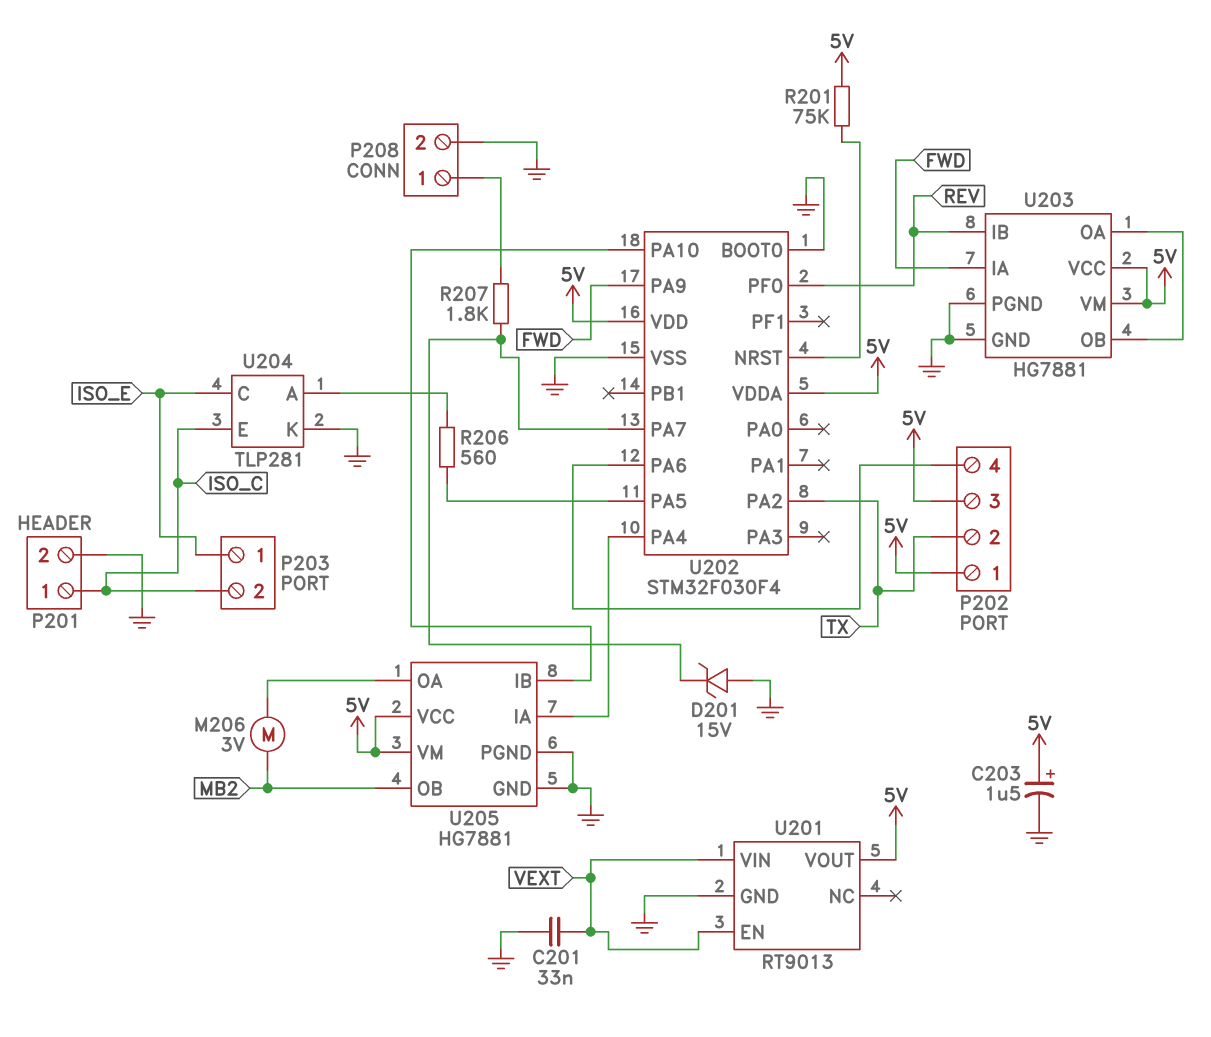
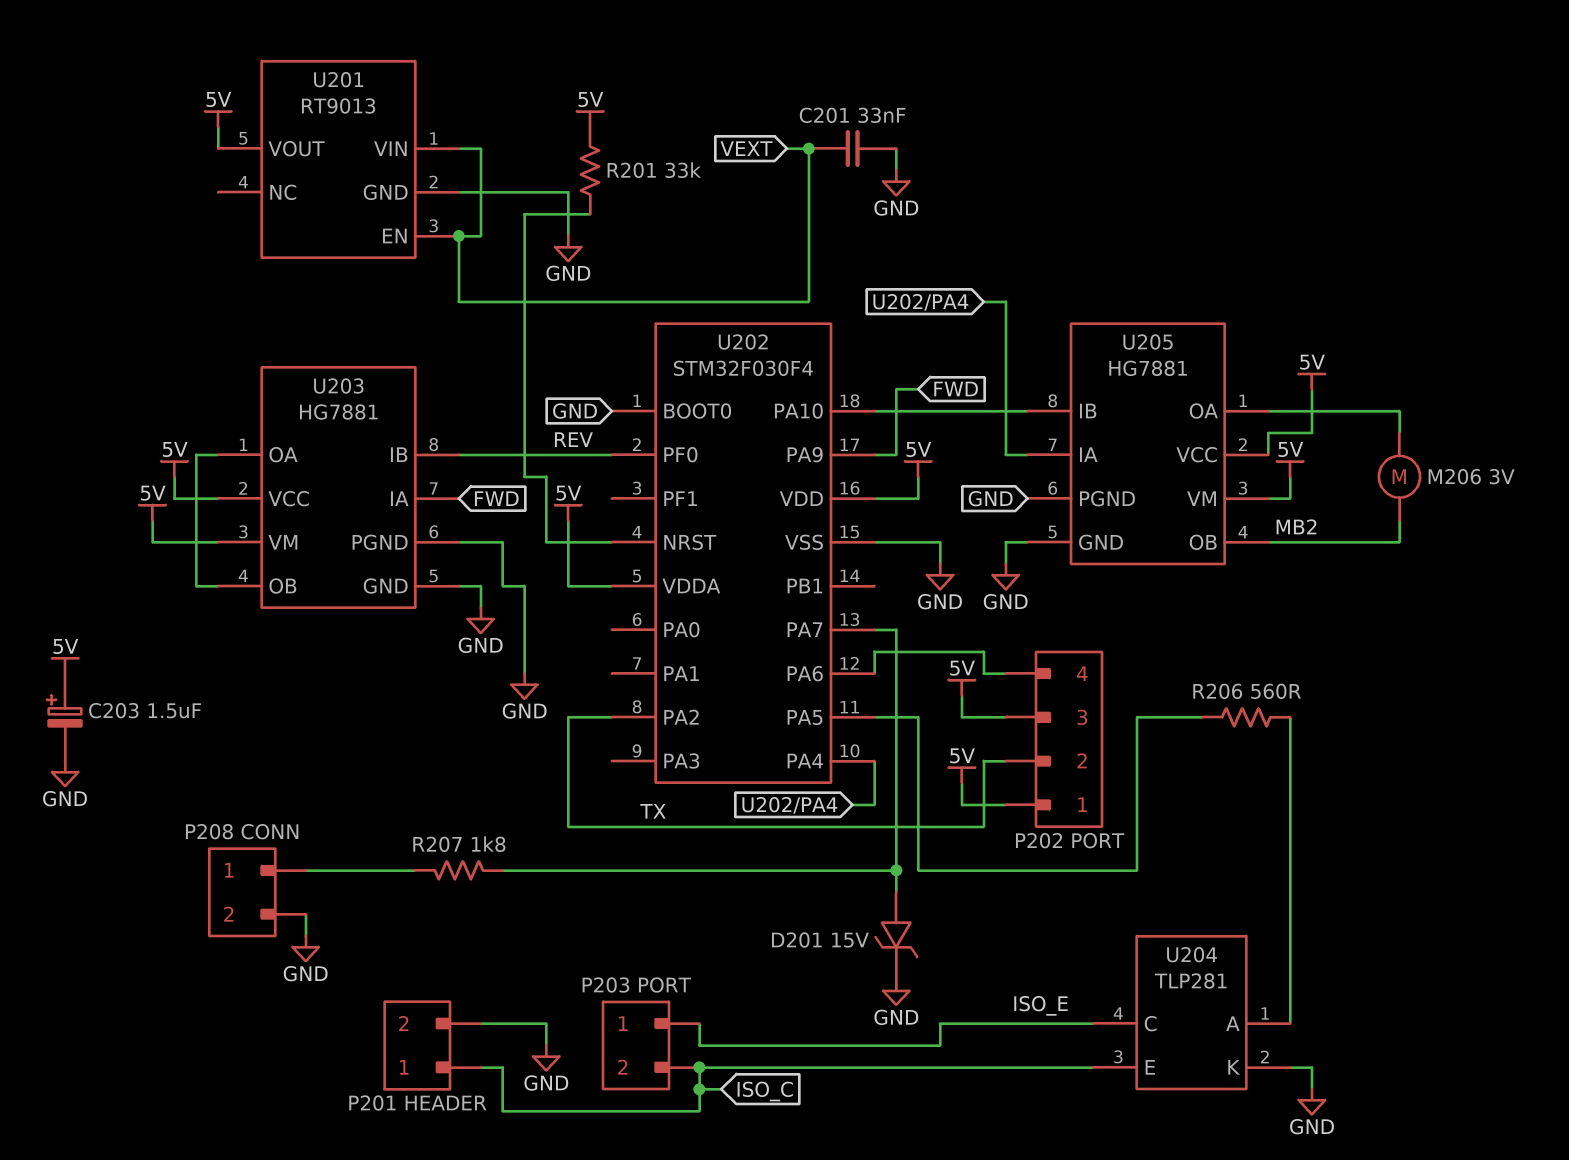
D201: zener 15V (A GND, K U202/PA7) -> zener 15V (A U202/PA7, K GND)
R201: 75k (5V, U202/NRST) -> 33k (5V, U202/NRST)

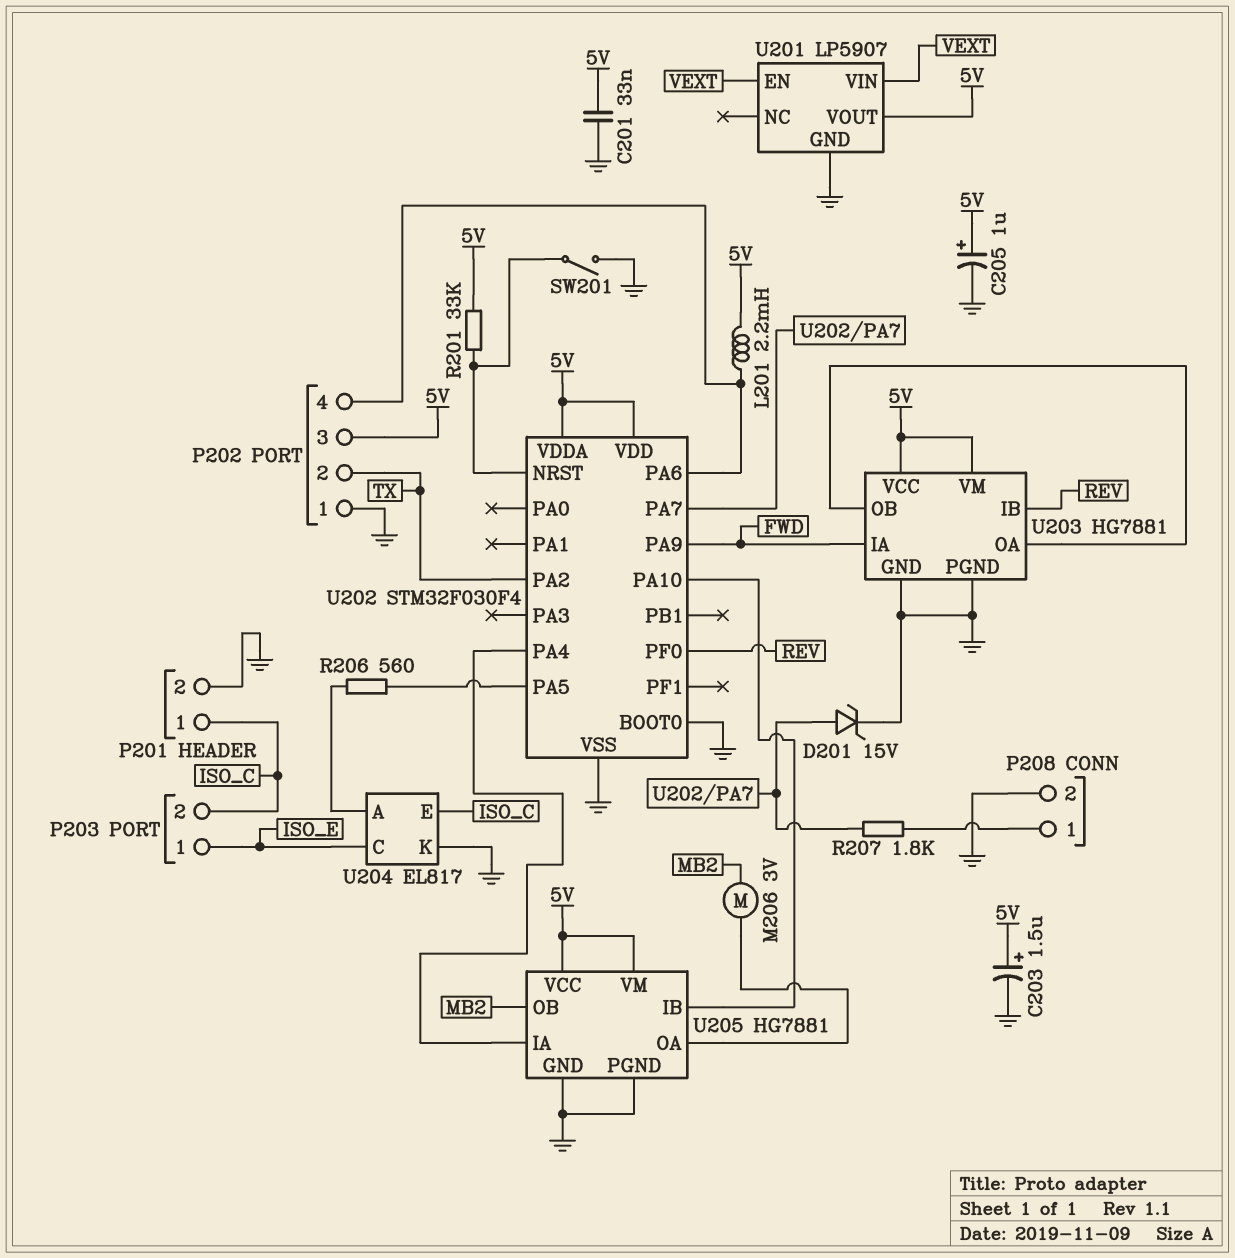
C201: 33nF (GND, VEXT) -> 33nF (5V, GND)
C205: none -> 1uF (plus 5V, minus GND)
L201: none -> 2.2mH (5V, P202/4)
P202 pin 1: 5V -> GND
SW201: none -> switch (GND, U202/NRST)
U201: RT9013 -> LP5907
U204: TLP281 -> EL817

